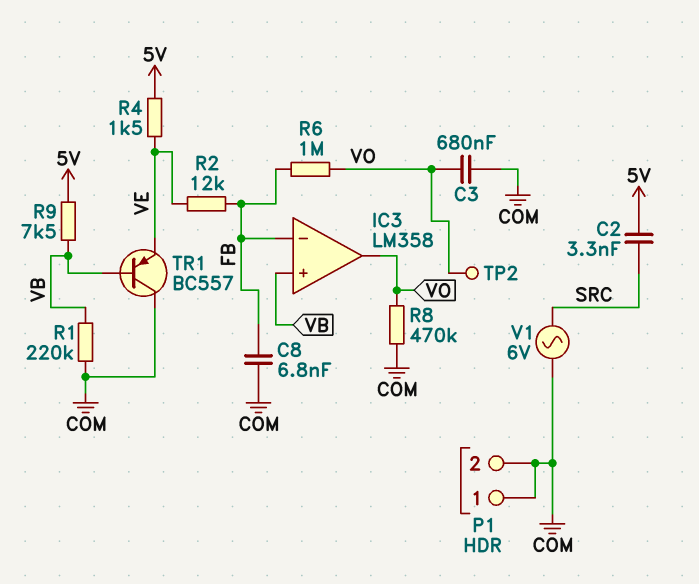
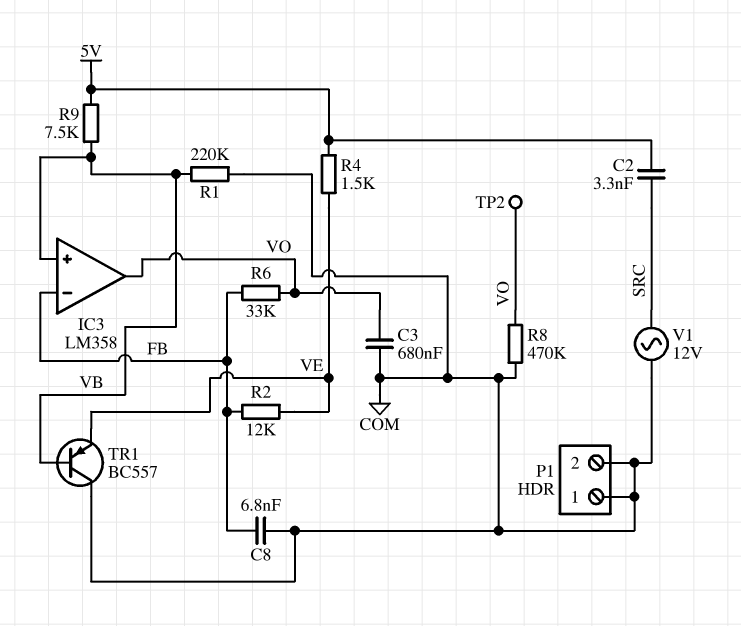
R6: 1M (FB, VO) -> 33k (FB, VO)
V1: AC 6V (COM, SRC) -> AC 12V (COM, SRC)

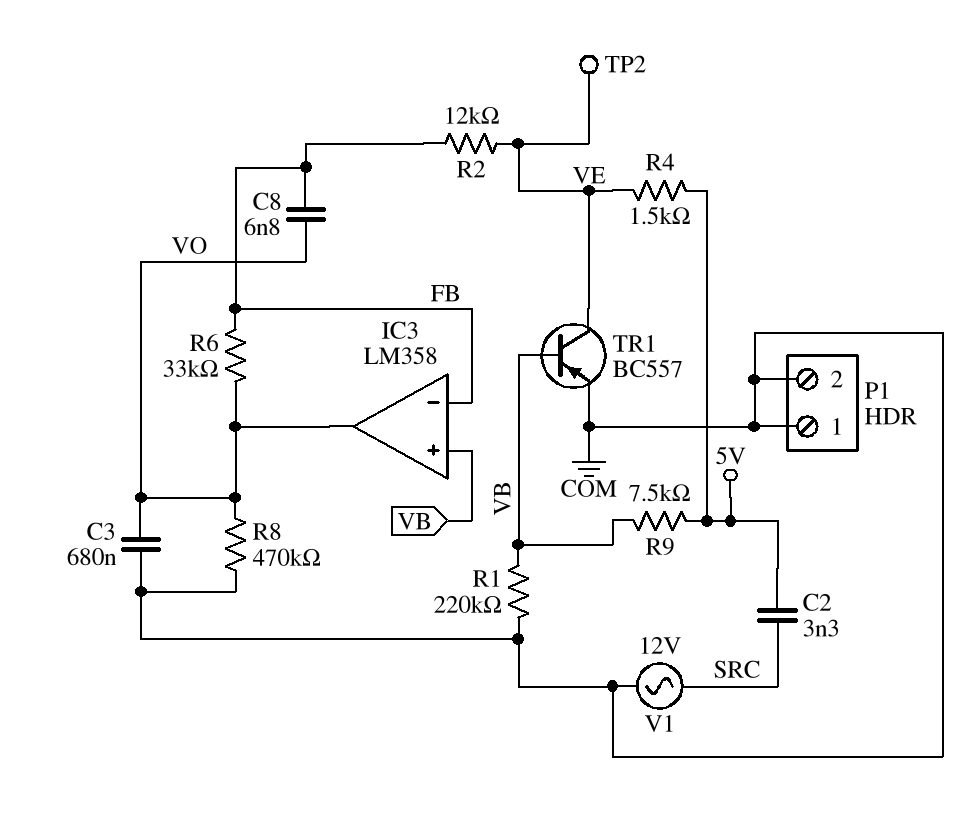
C8: 6.8nF (COM, FB) -> 6.8nF (FB, VO)
TP2: test point (VO) -> test point (VE)
TR1: PNP BC557 (B VB, C COM, E VE) -> PNP BC557 (B VB, C VE, E COM)

